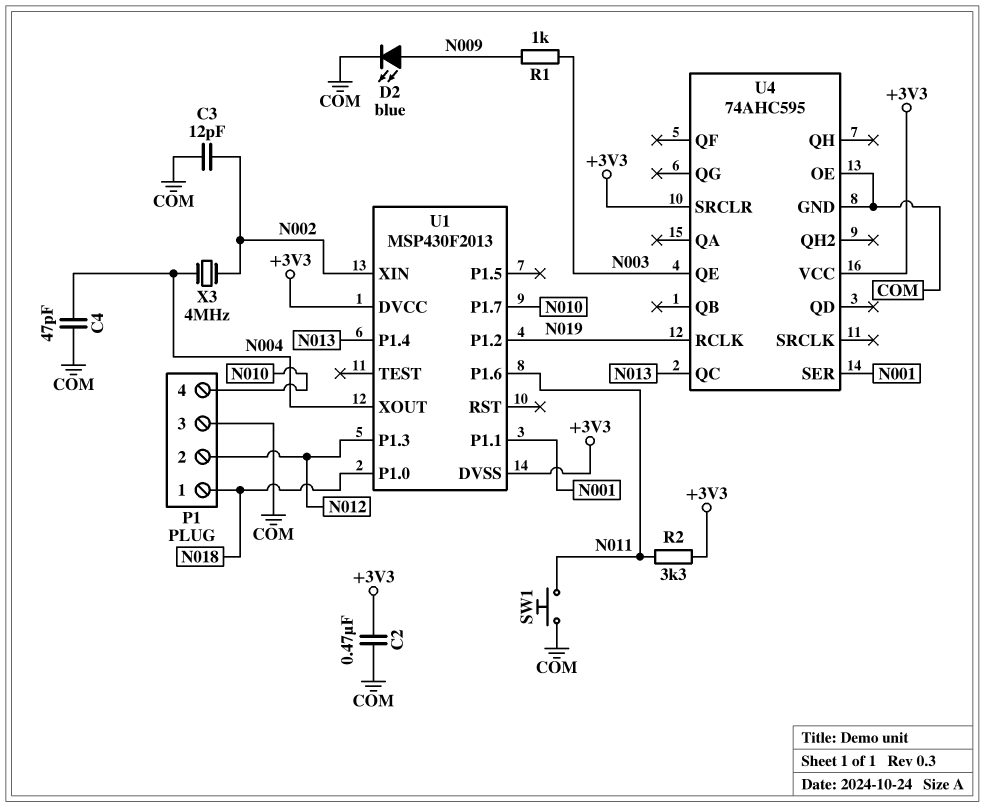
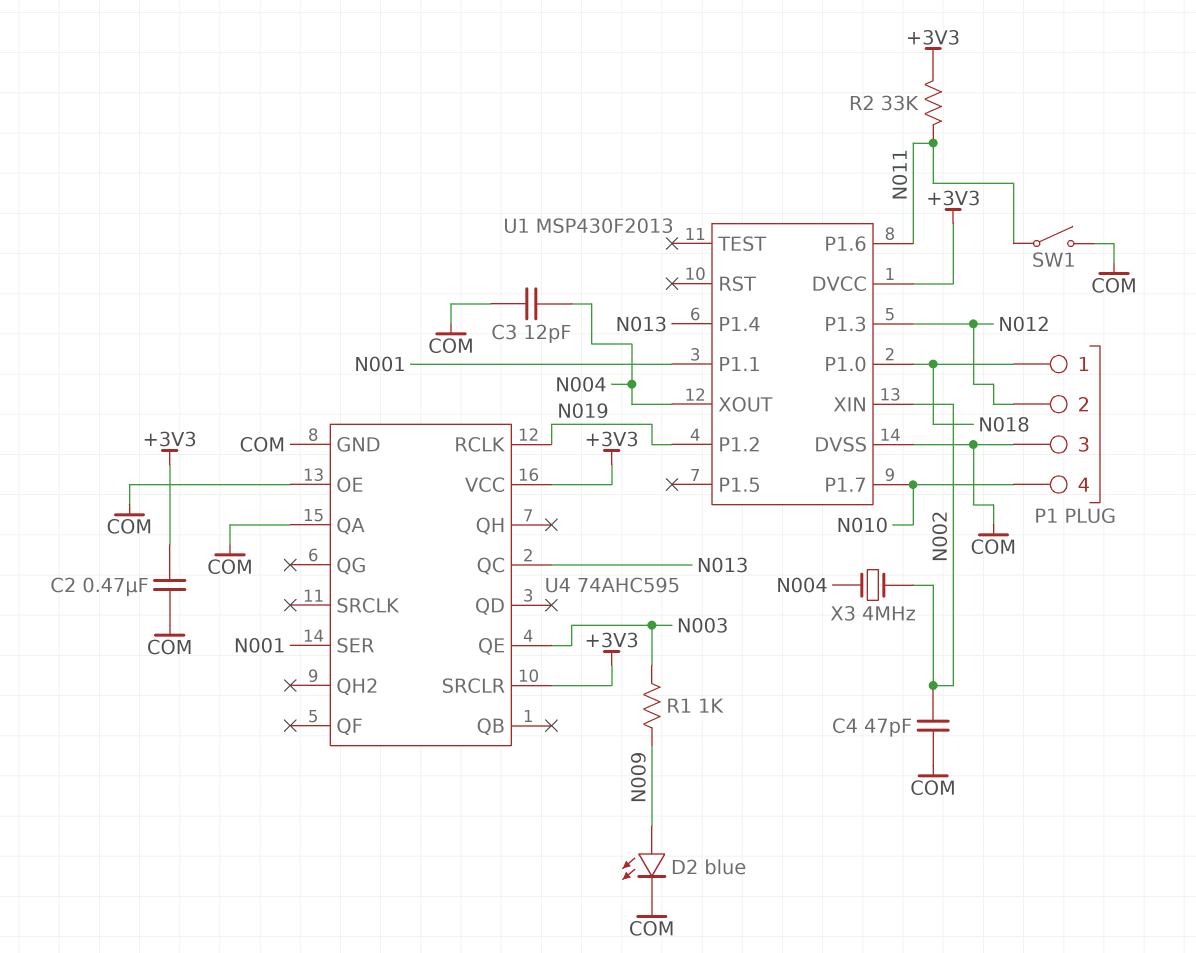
C3: 12pF (COM, N002) -> 12pF (COM, N004)
C4: 47pF (COM, N004) -> 47pF (COM, N002)
R2: 3.3k (+3V3, N011) -> 33k (+3V3, N011)
SW1: button (COM, N011) -> switch (COM, N011)
U1 pin DVSS: +3V3 -> COM
U4 pin QA: none -> COM

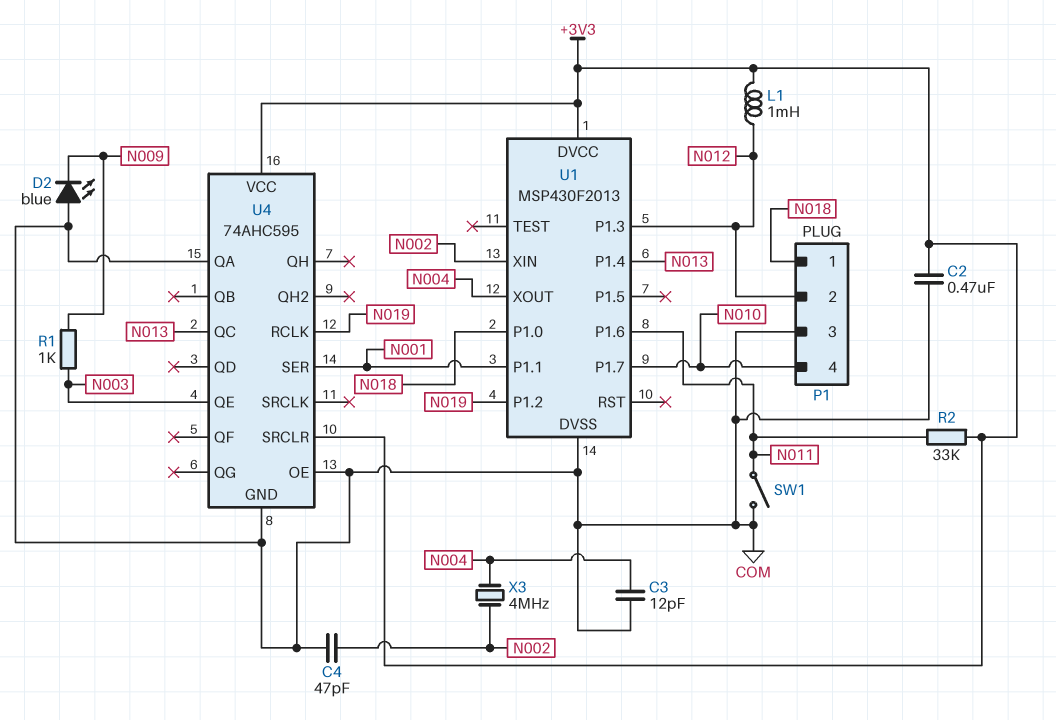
D2: LED blue (A N009, K COM) -> LED blue (A COM, K N009)
L1: none -> 1mH (+3V3, N012)

